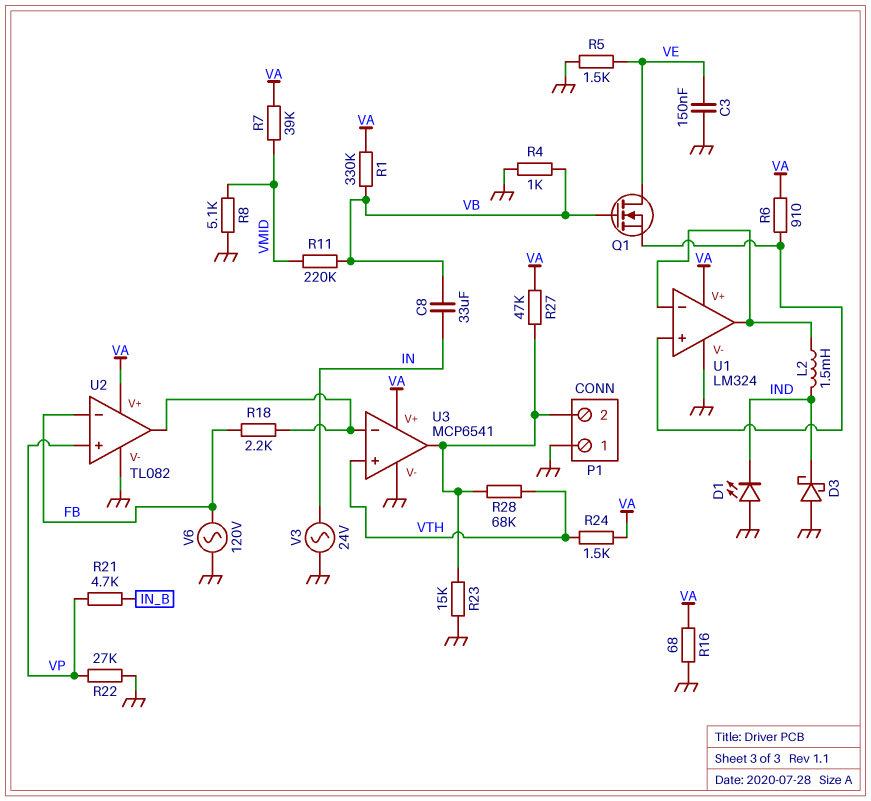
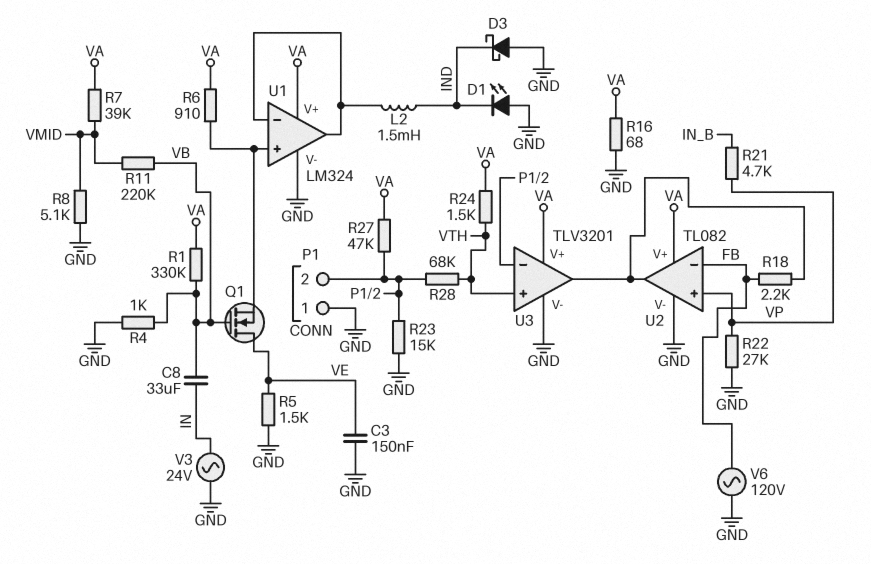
U3: MCP6541 -> TLV3201
U3 pin in-: U2/out -> P1/2
U3 pin out: P1/2 -> U2/out

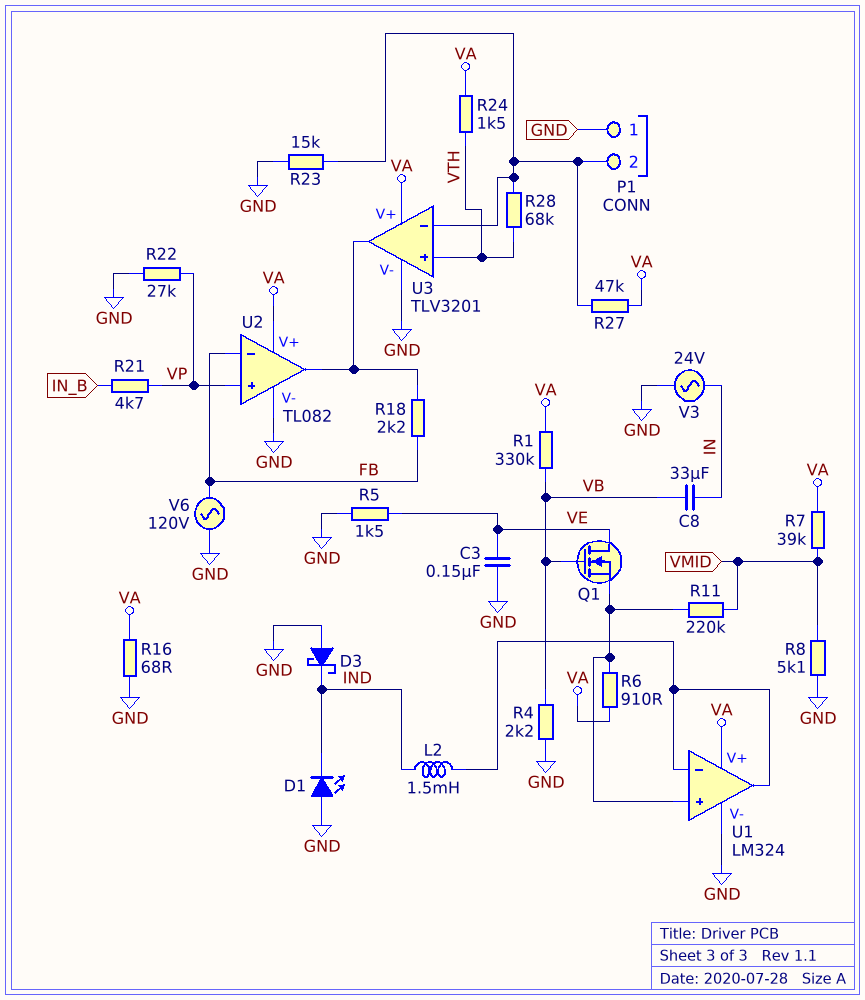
R4: 1k (GND, VB) -> 2.2k (GND, VB)
R11: 220k (VB, VMID) -> 220k (U1/in+, VMID)

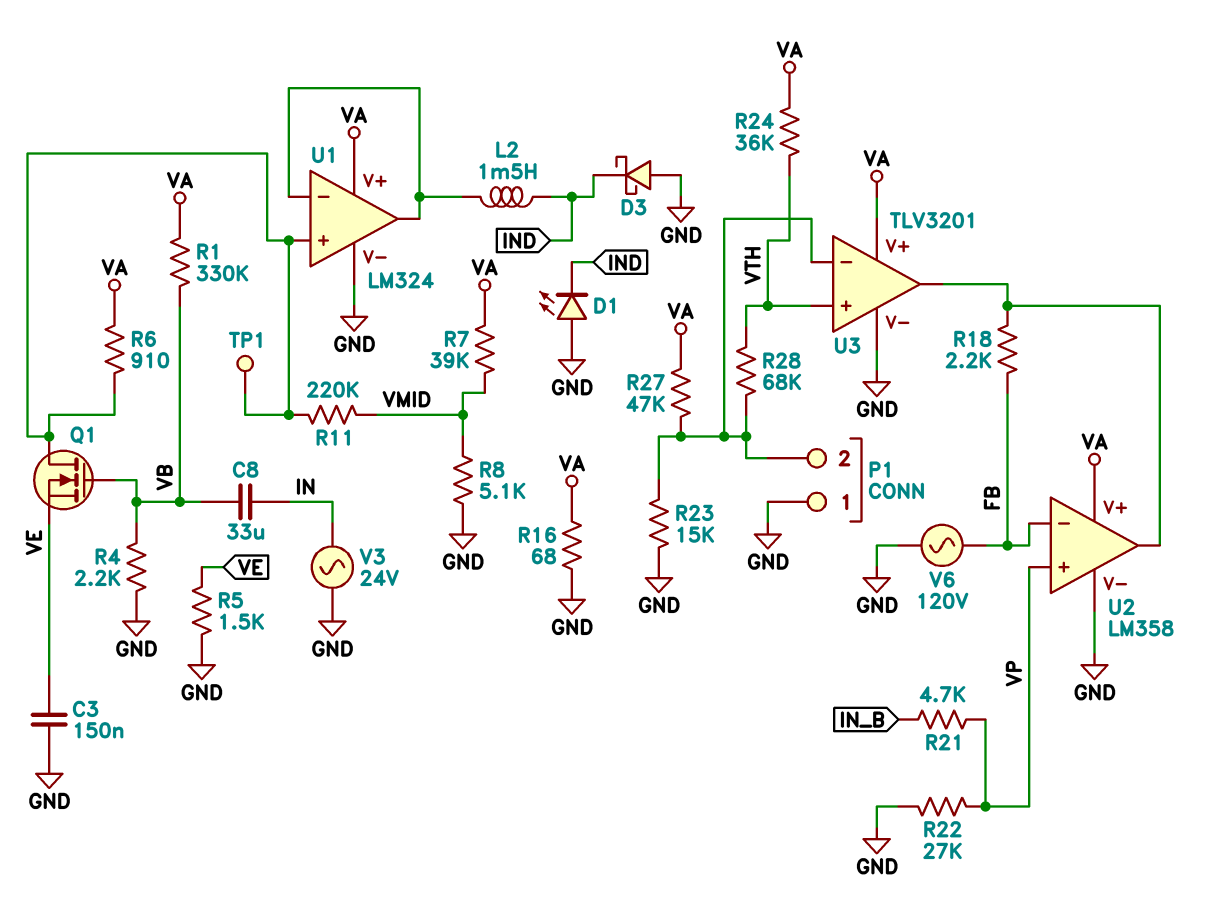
Q1: NMOS (G VB, D VE, S U1/in+) -> NMOS (G VB, D U1/in+, S VE)
R24: 1.5k (VA, VTH) -> 36k (VA, VTH)
TP1: none -> test point (U1/in+)
U2: TL082 -> LM358

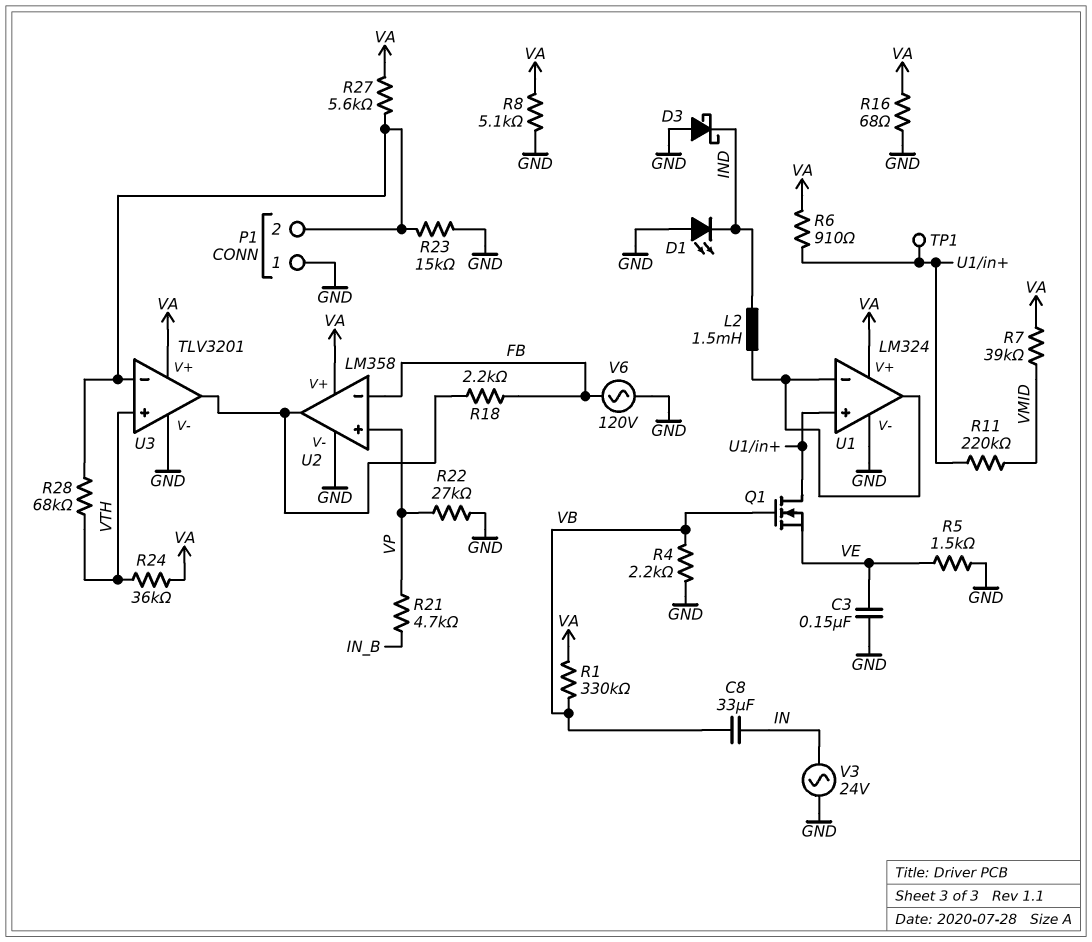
R8: 5.1k (GND, VMID) -> 5.1k (GND, VA)
R27: 47k (P1/2, VA) -> 5.6k (P1/2, VA)

